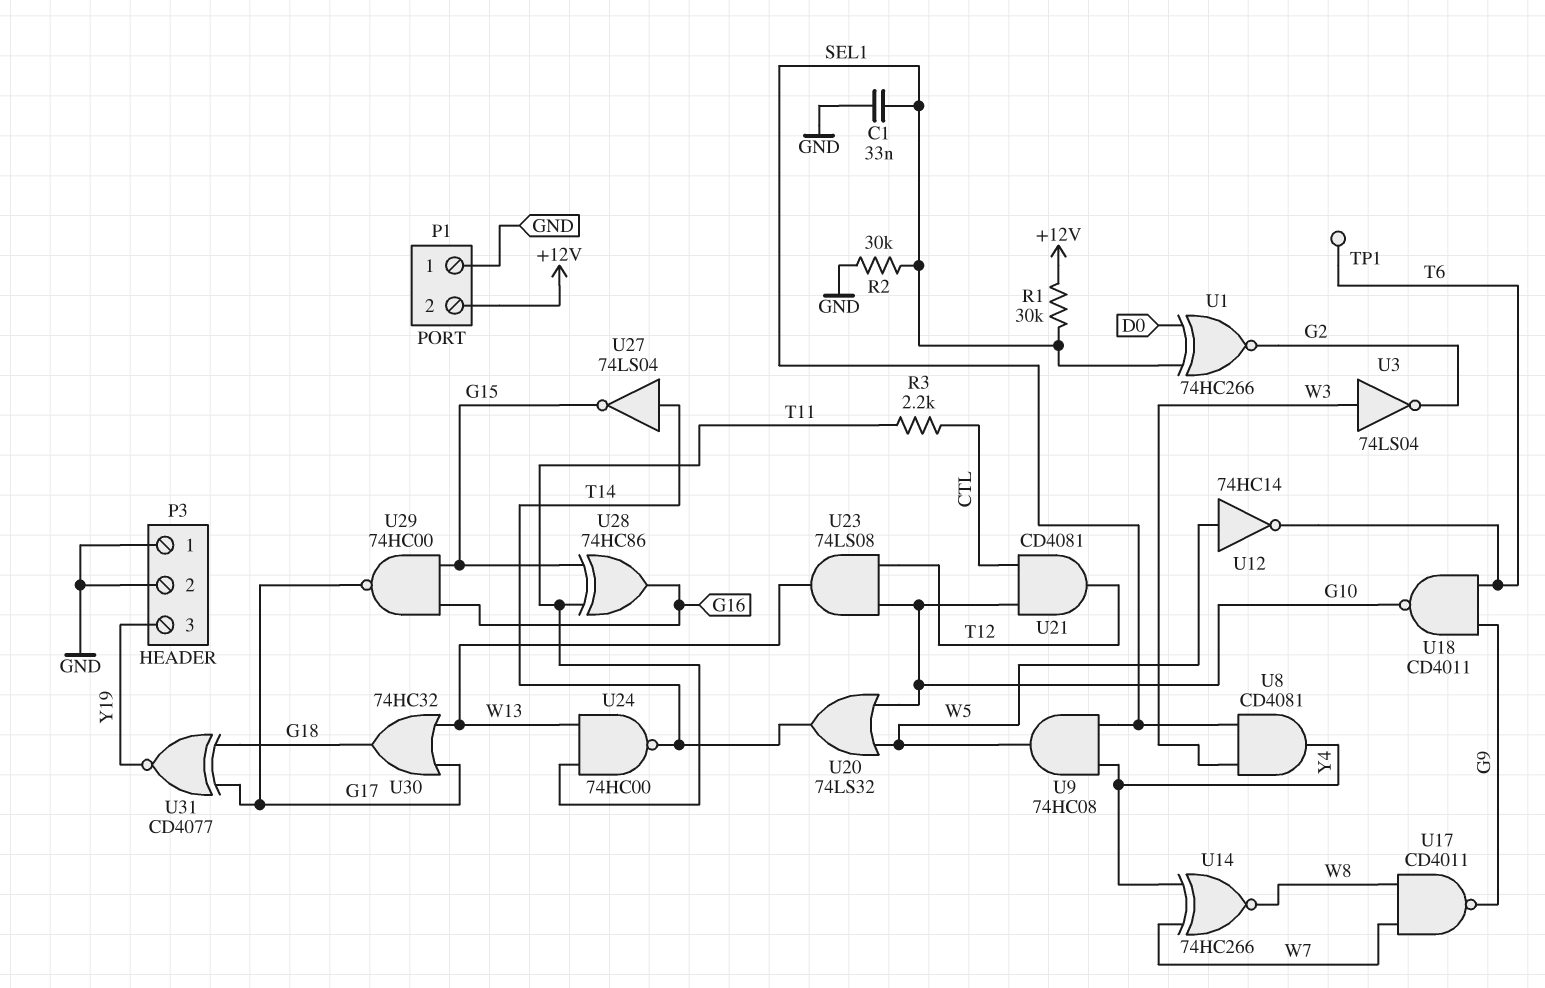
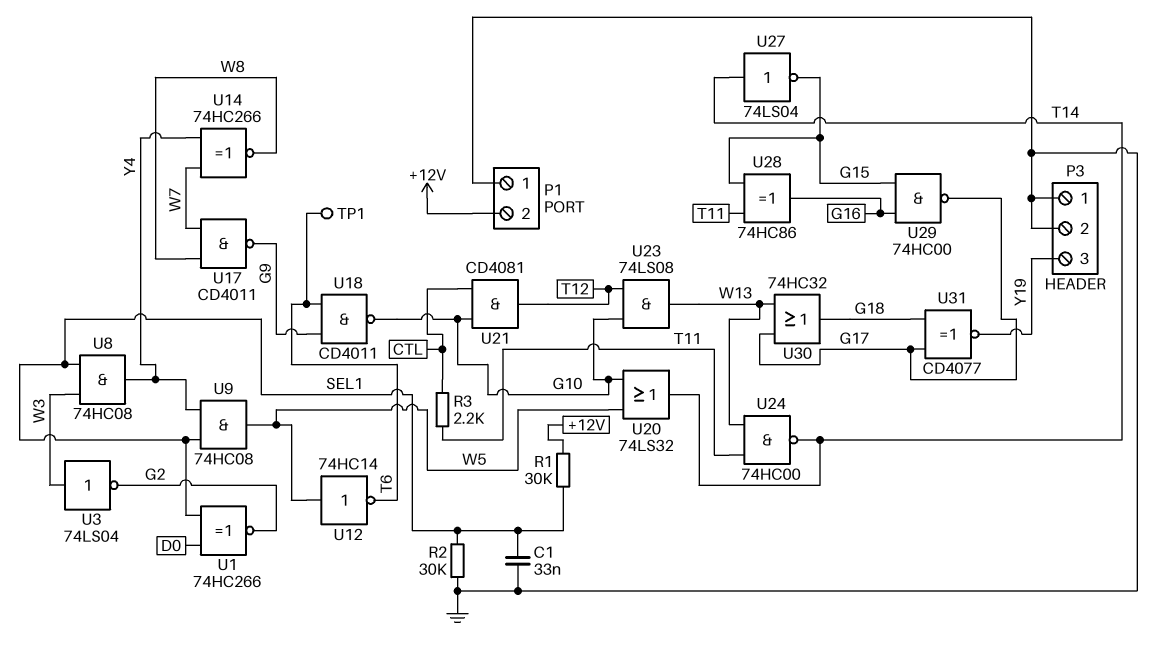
U8: AND CD4081 (in SEL1, in W3, out Y4) -> AND 74HC08 (in SEL1, in W3, out Y4)

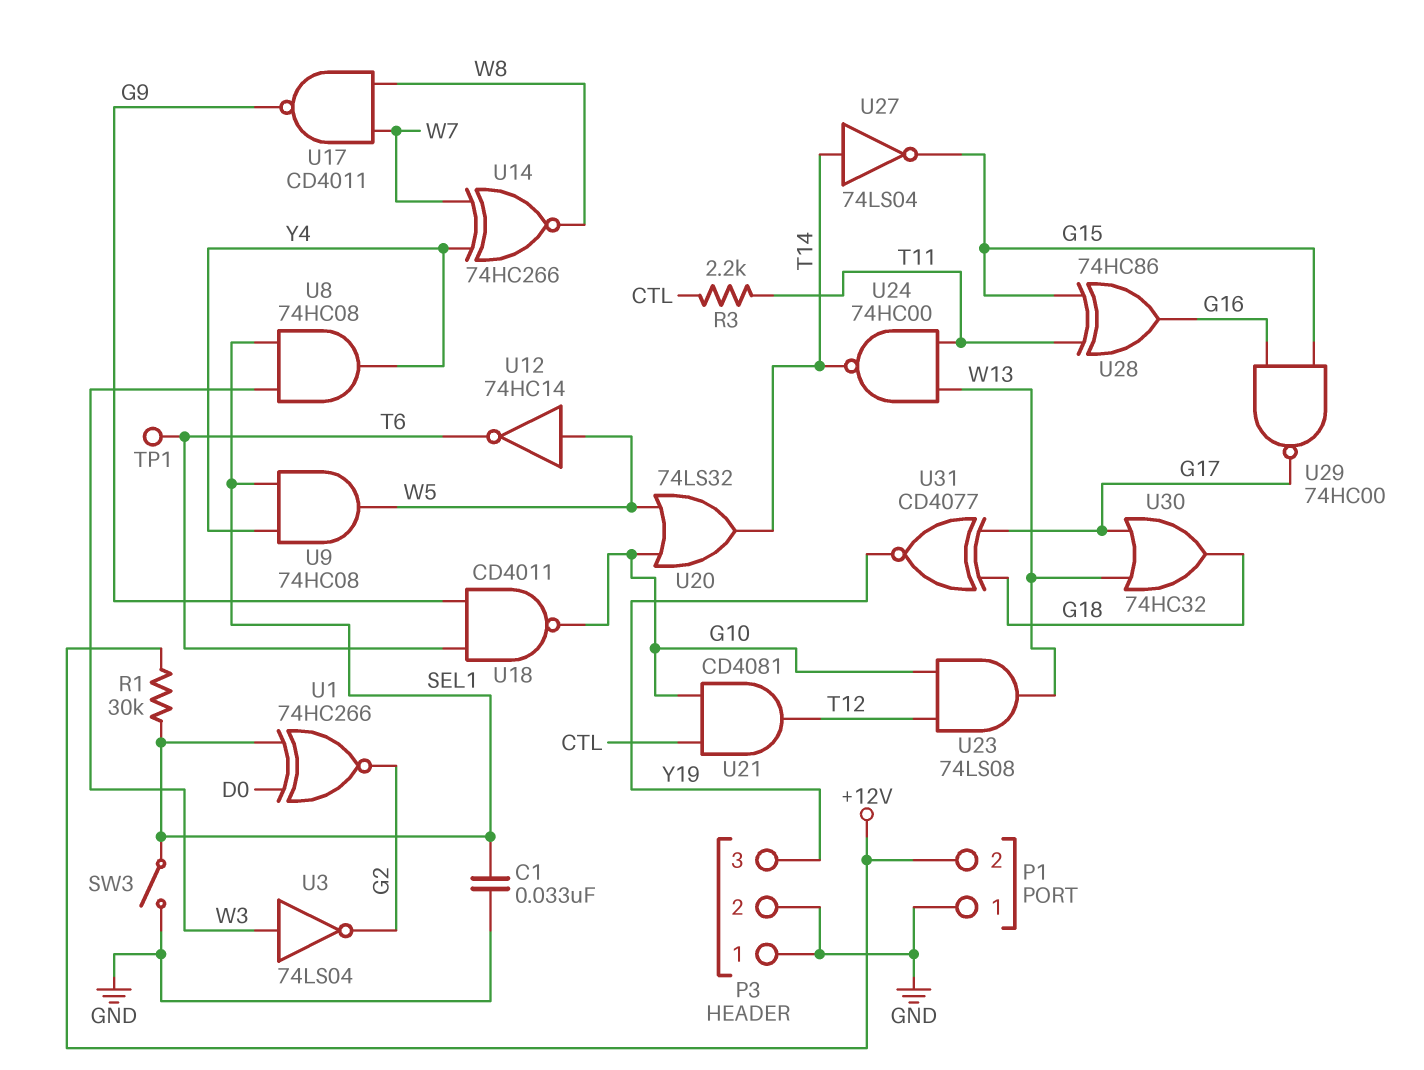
R2: 30k (GND, SEL1) -> none
SW3: none -> switch (GND, SEL1)

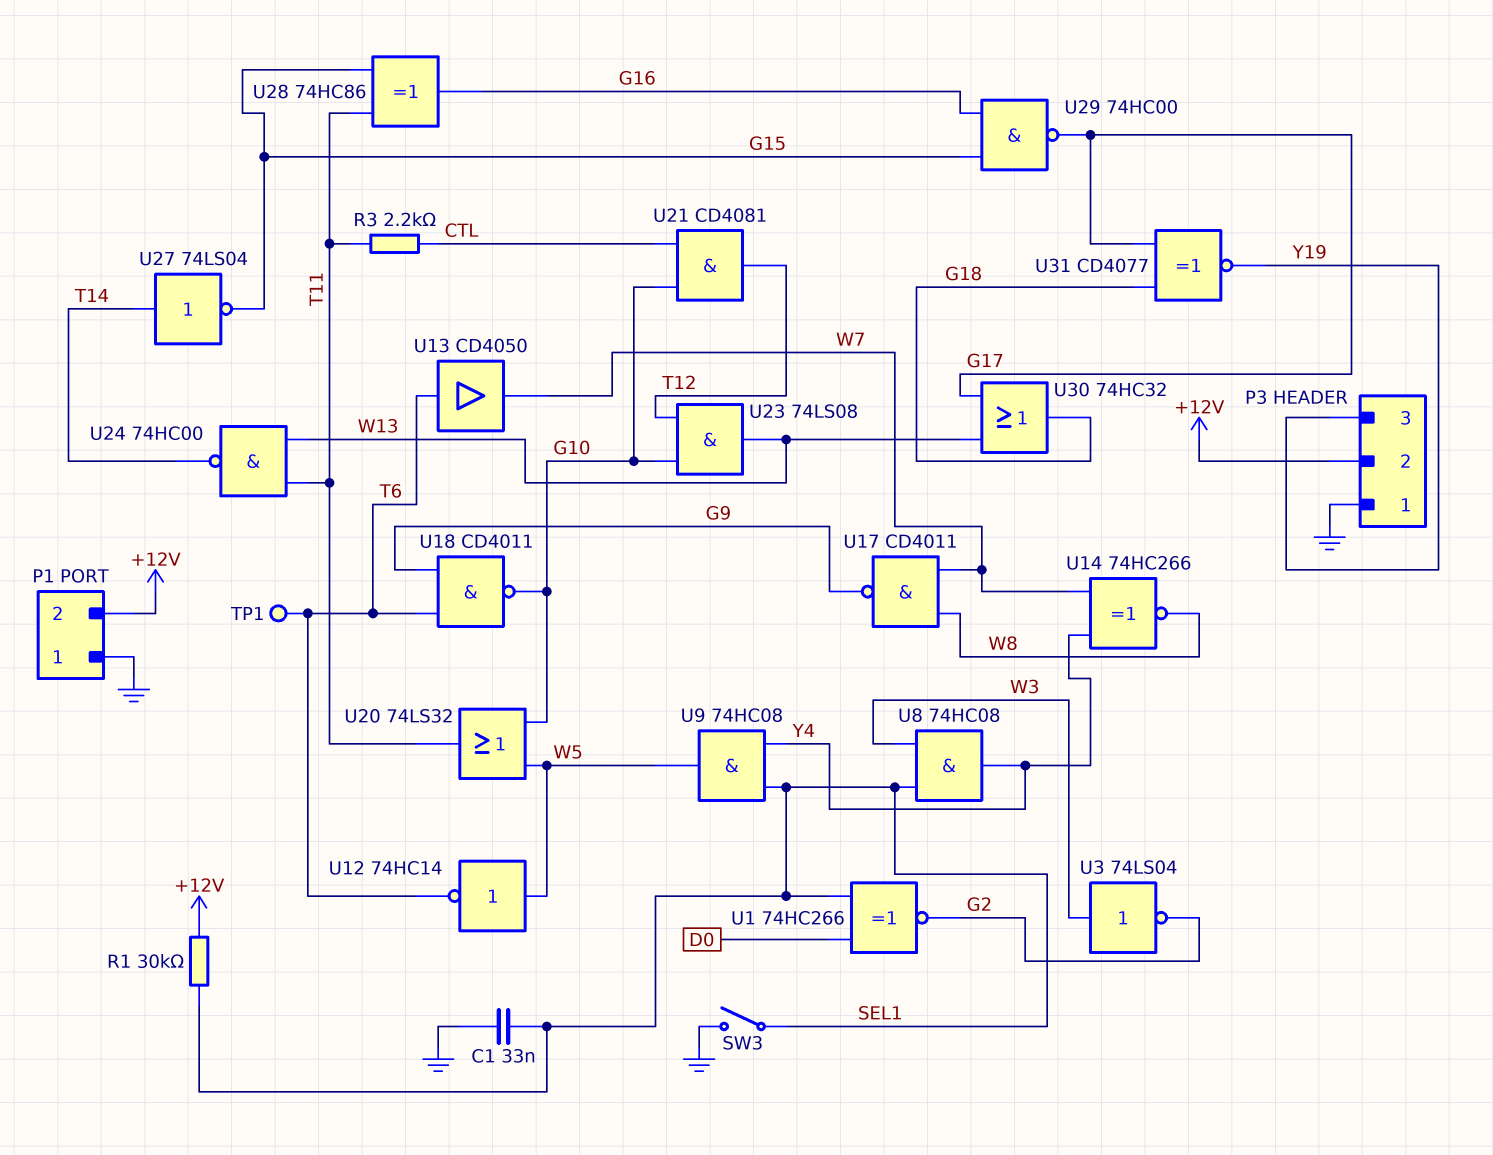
P3 pin 2: GND -> +12V
U13: none -> buffer CD4050 (in T6, out W7)
U20: OR 74LS32 (in G10, in W5, out T14) -> OR 74LS32 (in G10, in W5, out T11)

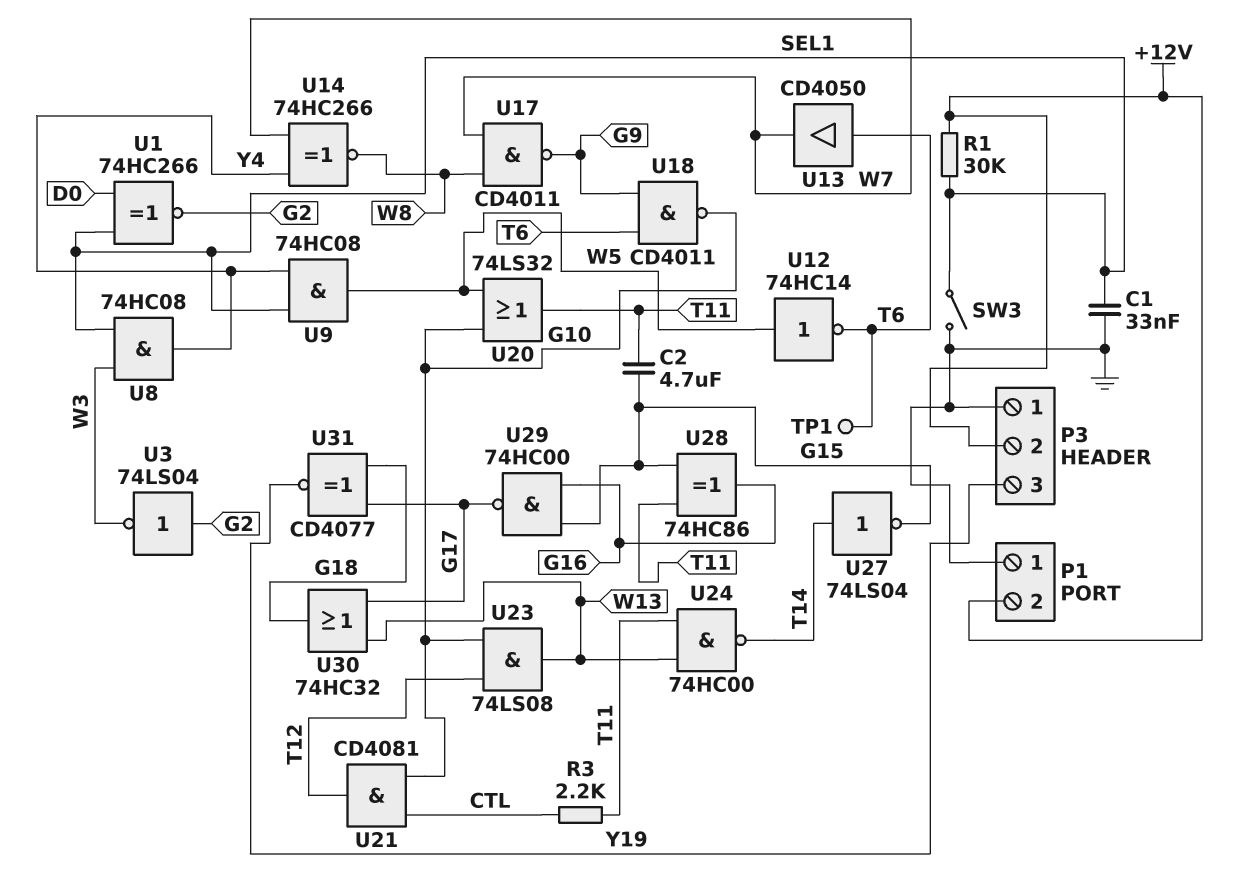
C2: none -> 4.7uF (G15, T11)
U3: NOT 74LS04 (in W3, out G2) -> NOT 74LS04 (in G2, out W3)

